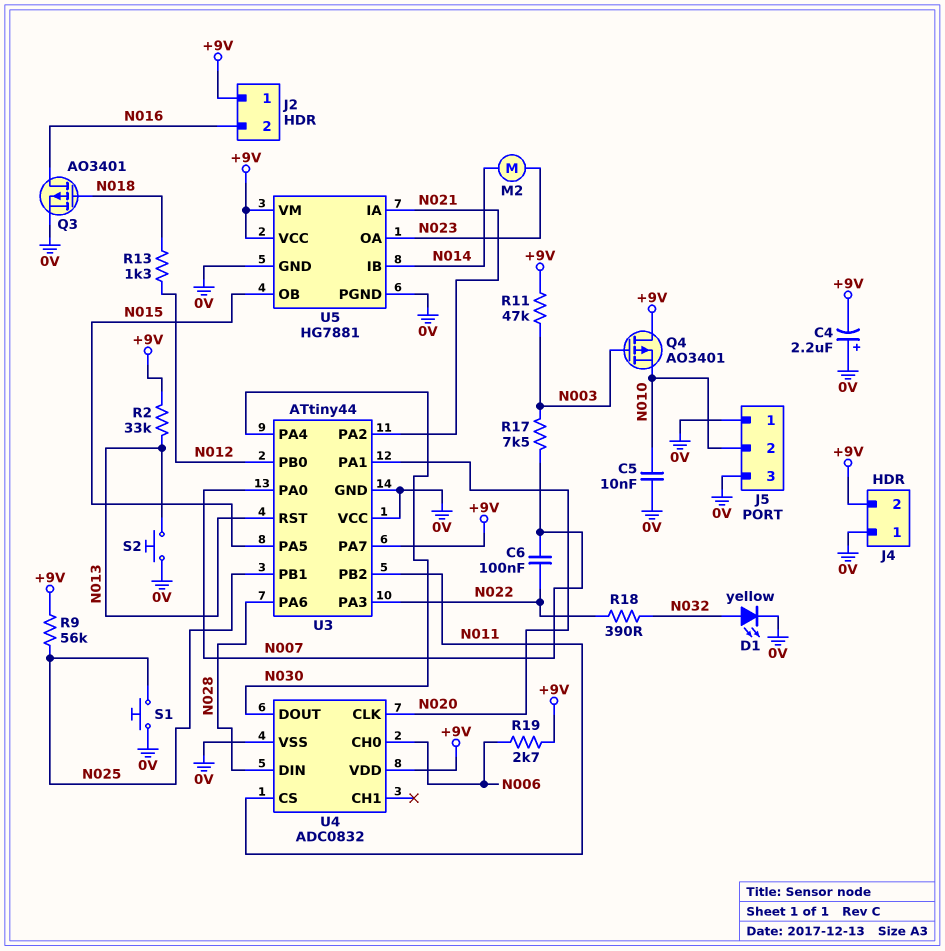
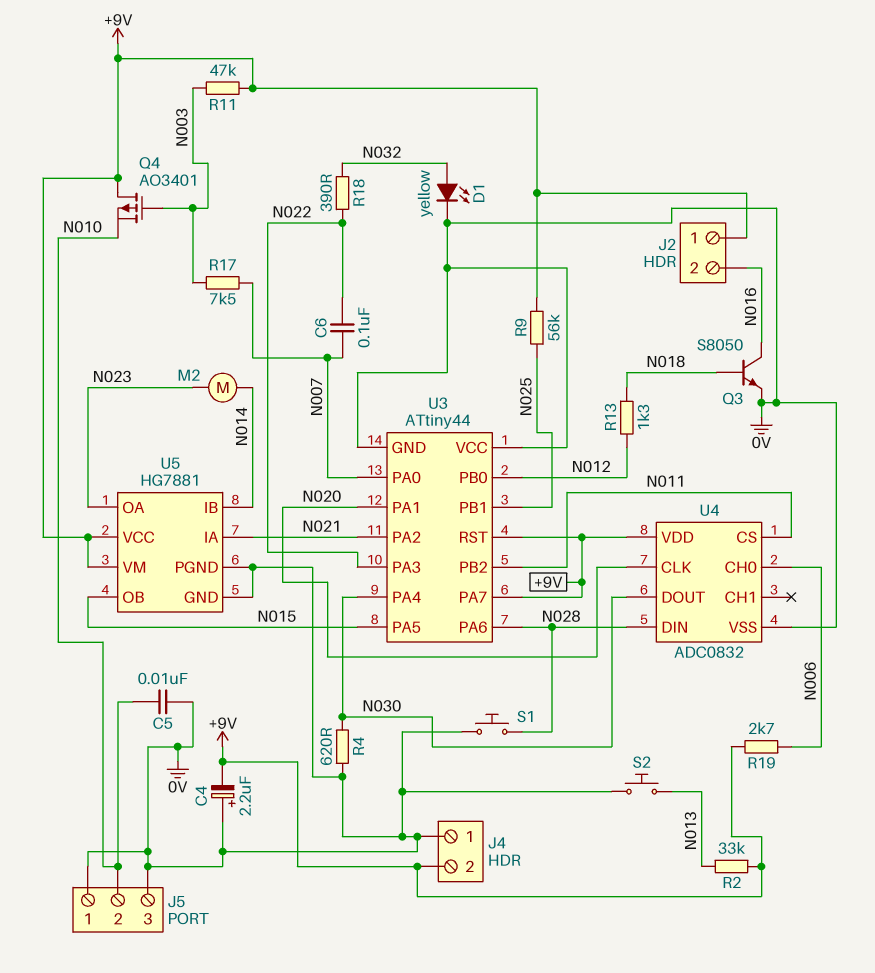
Q3: PMOS AO3401 (G N018, D N016, S 0V) -> NPN S8050 (B N018, C N016, E 0V)
R4: none -> 620 (0V, N030)
S1: button (0V, N025) -> button (0V, N028)
U3 pin RST: N013 -> +9V

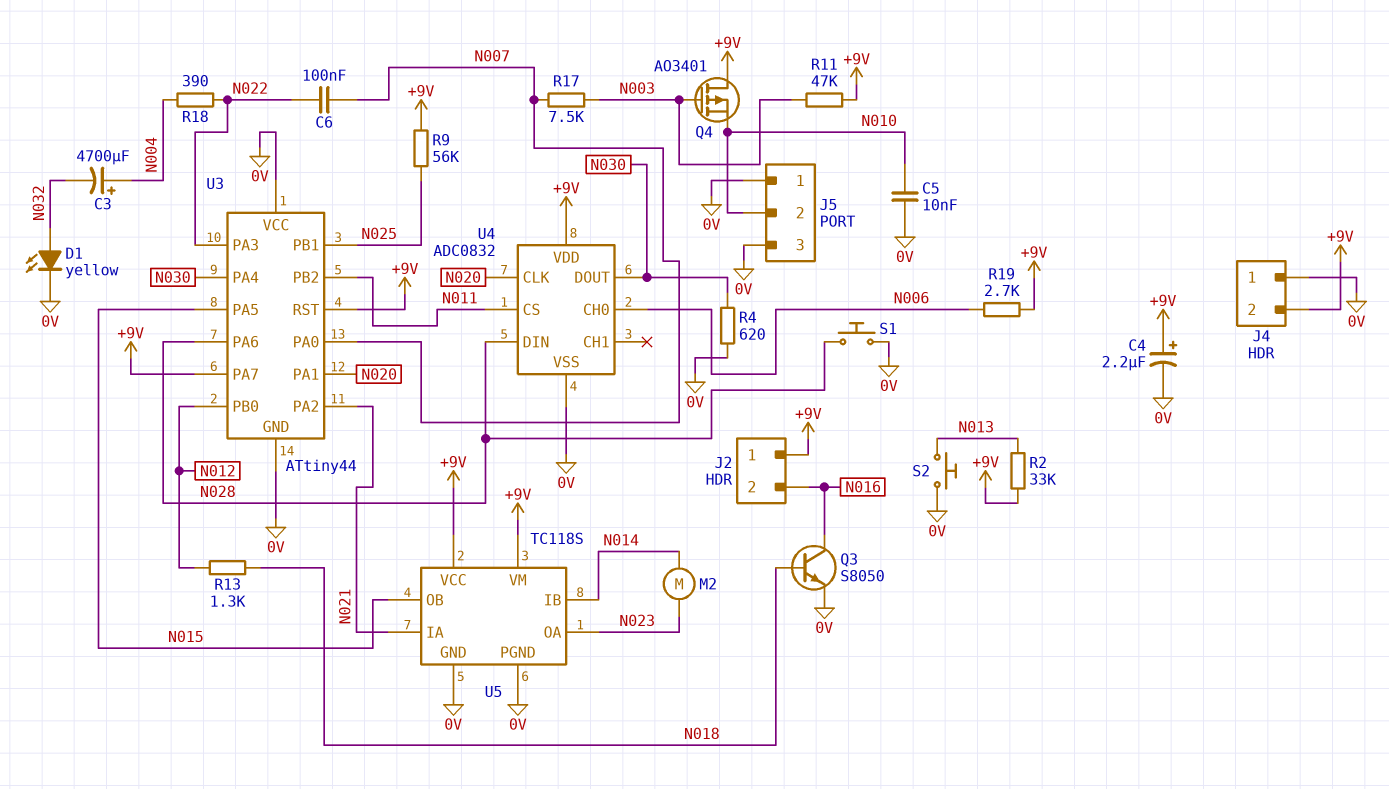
C3: none -> 4700uF (plus N004, minus N032)
C4: 2.2uF (plus 0V, minus +9V) -> 2.2uF (plus +9V, minus 0V)
R18: 390 (N022, N032) -> 390 (N004, N022)
U5: HG7881 -> TC118S

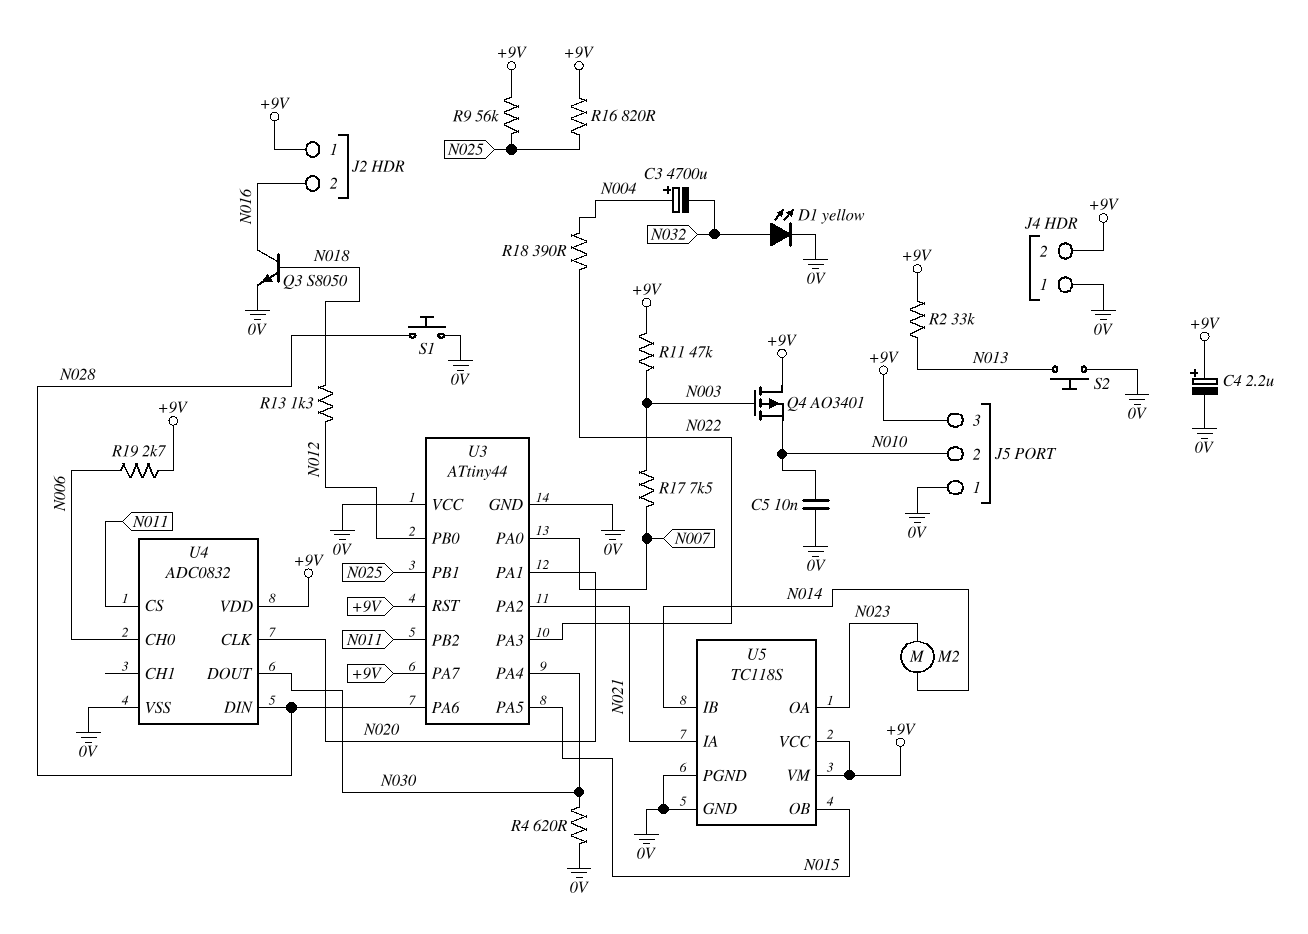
C6: 100nF (N007, N022) -> none
J5 pin 3: 0V -> +9V
R16: none -> 820 (+9V, N025)

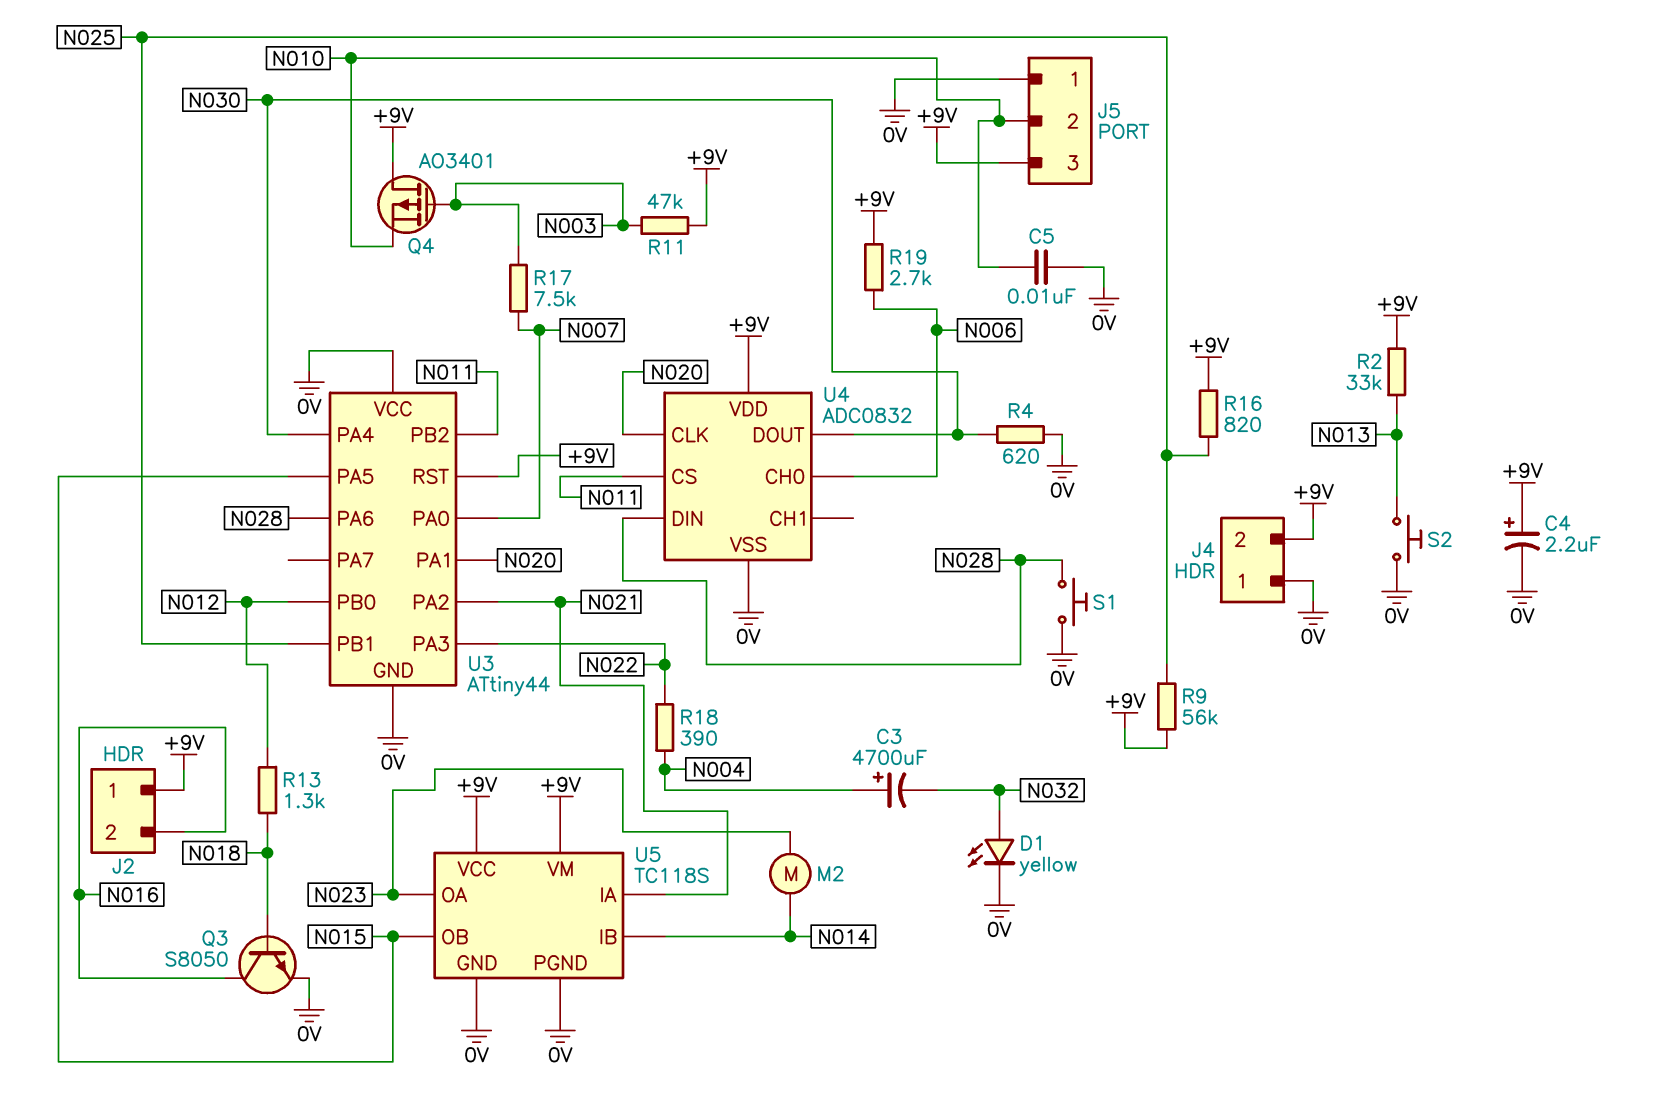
U3 pin PA7: +9V -> none

